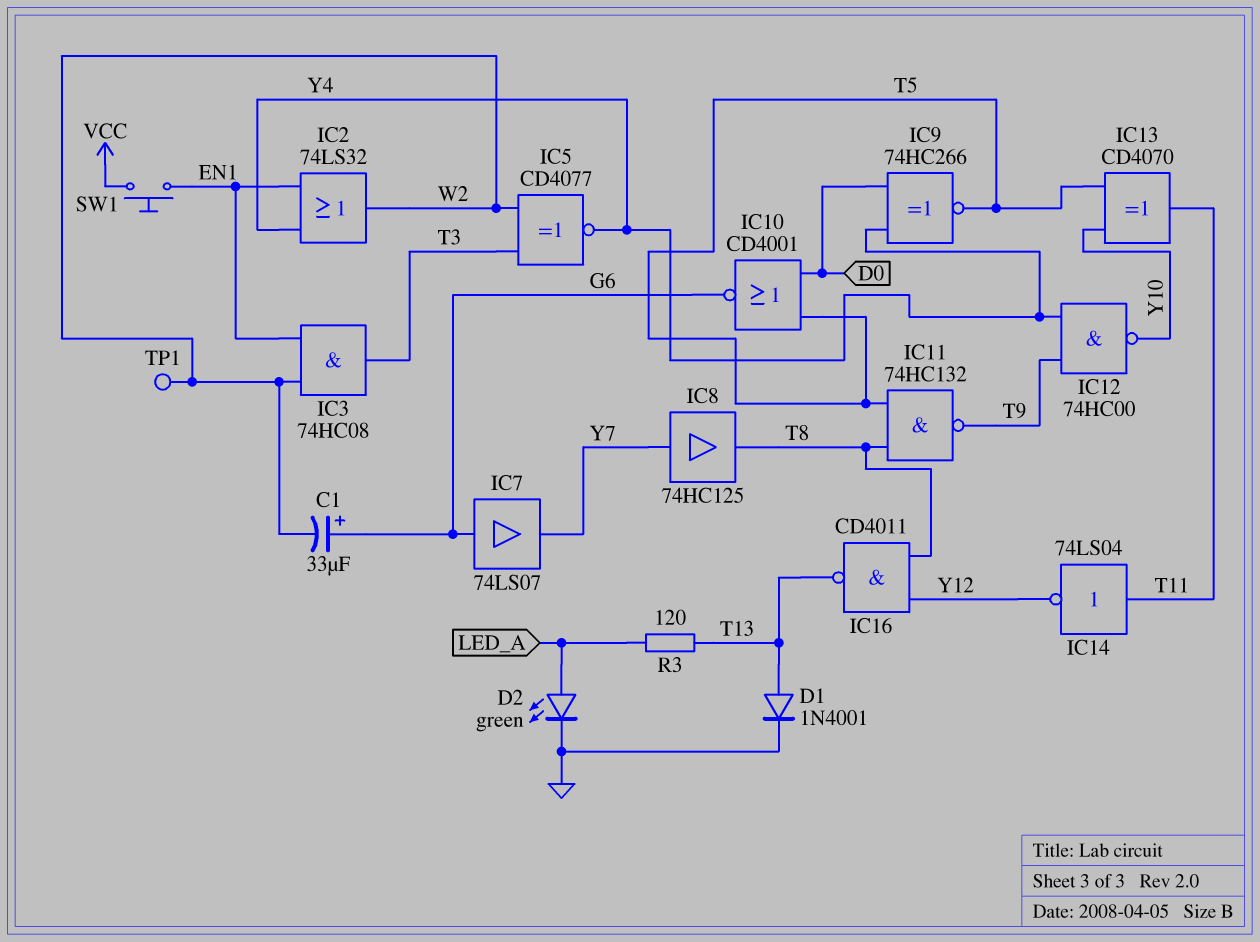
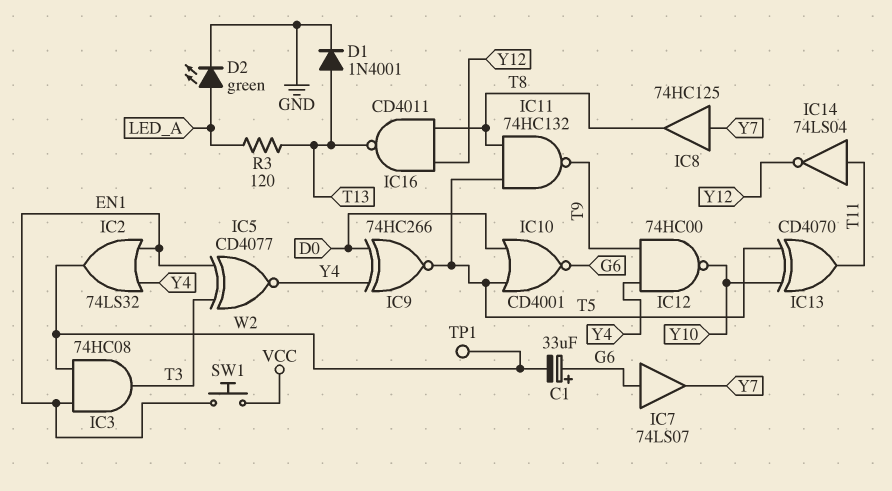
IC5: XNOR CD4077 (in T3, in W2, out Y4) -> XNOR CD4077 (in EN1, in T3, out Y4)

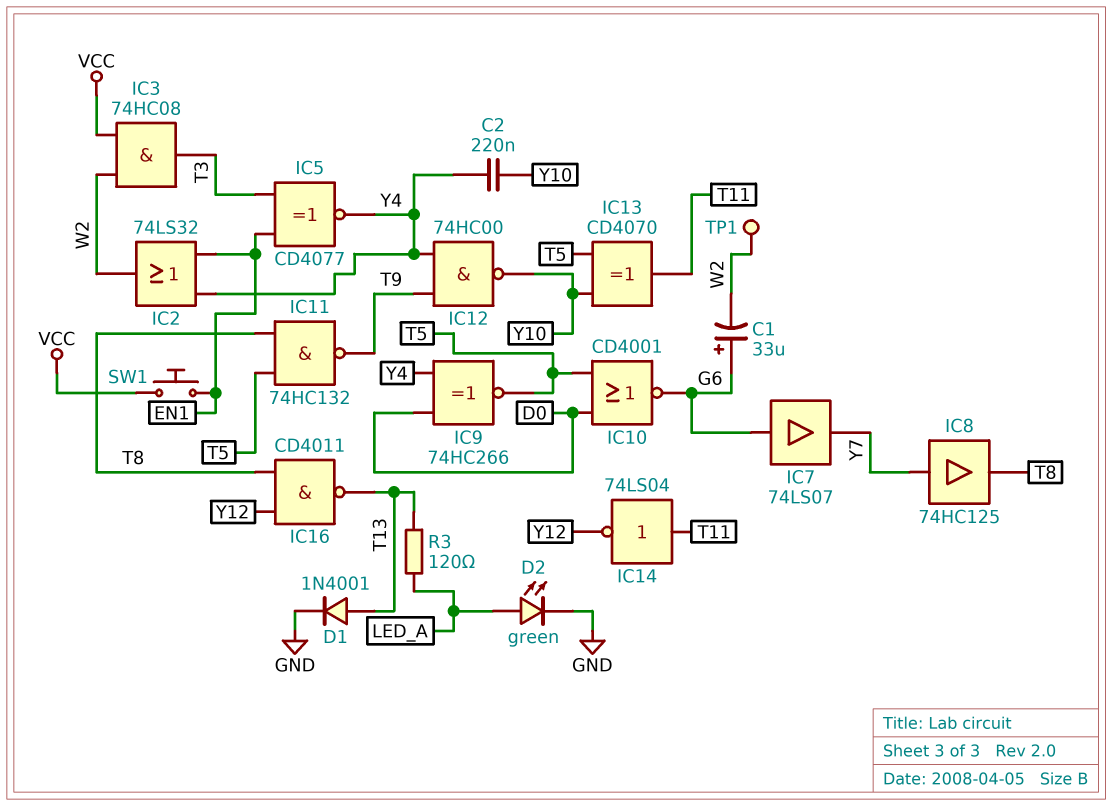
C2: none -> 220nF (Y4, Y10)
IC3: AND 74HC08 (in EN1, in W2, out T3) -> AND 74HC08 (in VCC, in W2, out T3)

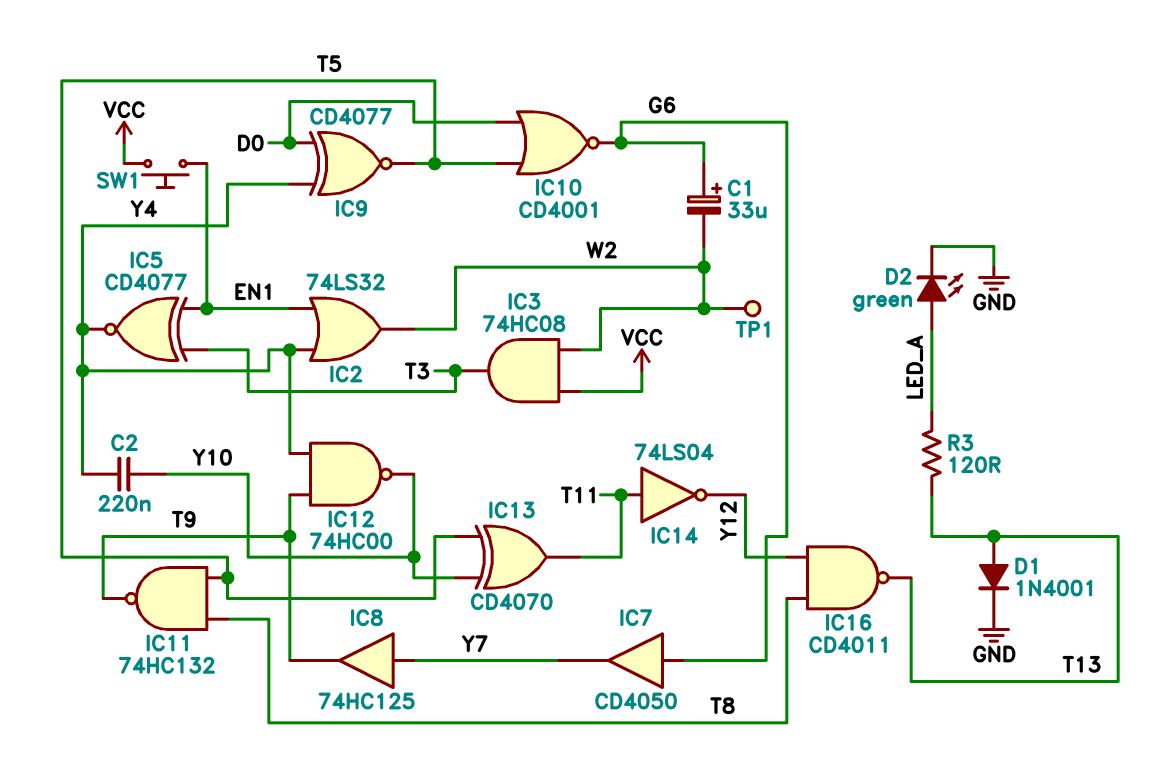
IC7: buffer 74LS07 (in G6, out Y7) -> buffer CD4050 (in G6, out Y7)
IC8: buffer 74HC125 (in Y7, out T8) -> buffer 74HC125 (in Y7, out T9)
IC9: XNOR 74HC266 (in D0, in Y4, out T5) -> XNOR CD4077 (in D0, in Y4, out T5)

